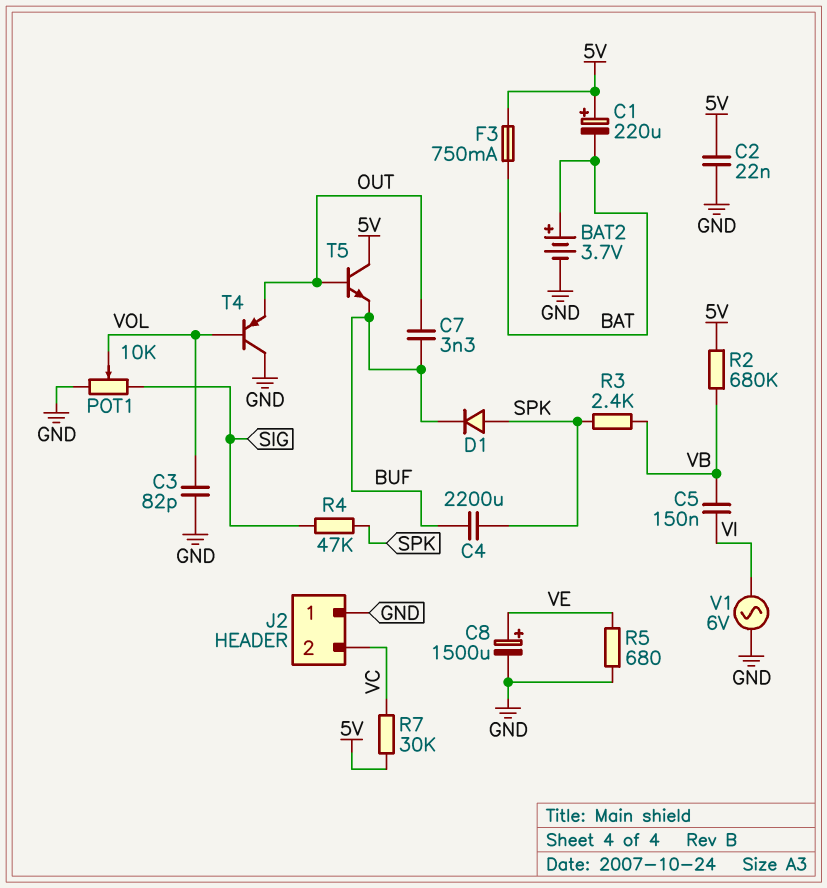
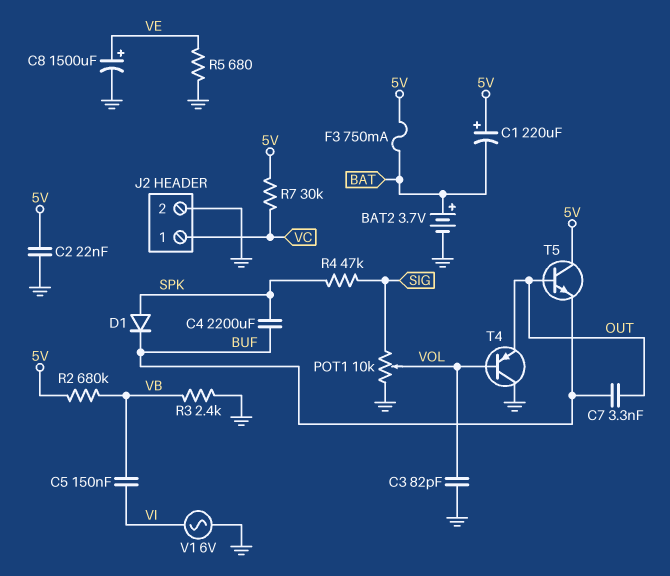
J2 pin 1: GND -> VC
J2 pin 2: VC -> GND
R3: 2.4k (SPK, VB) -> 2.4k (GND, VB)

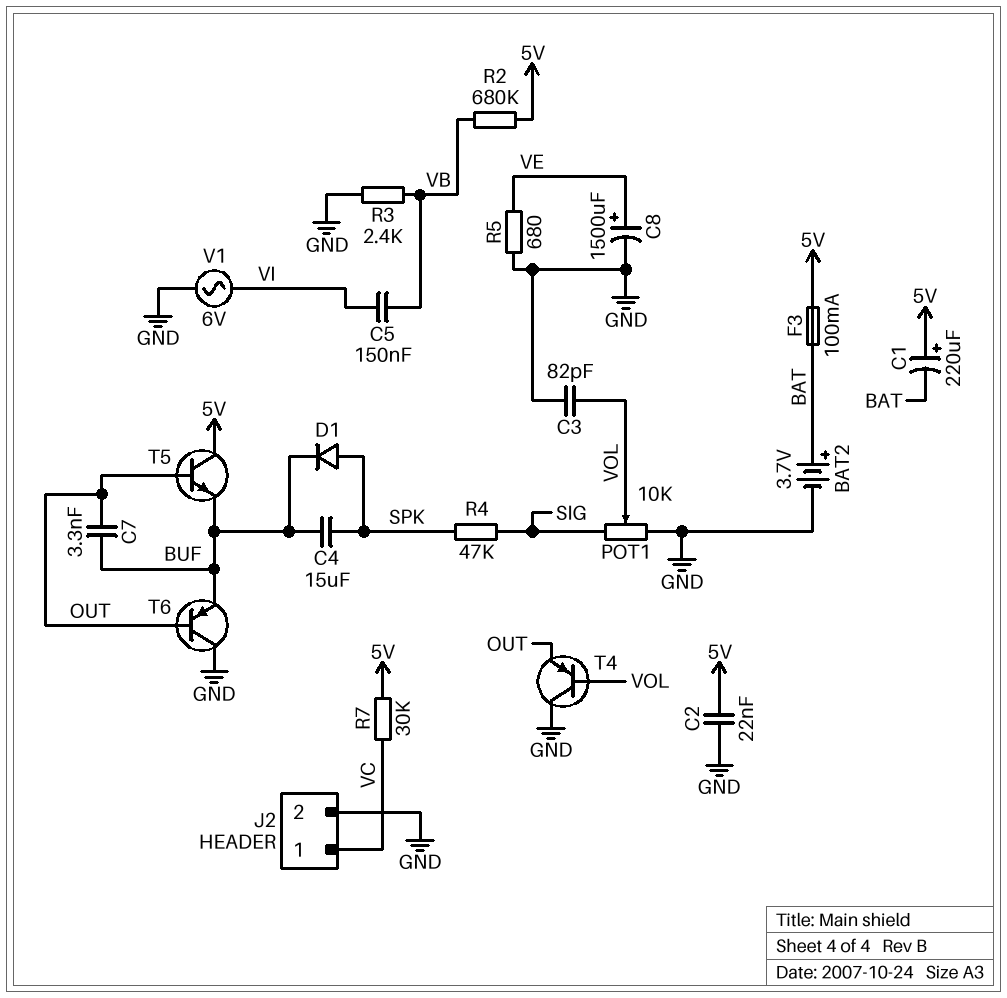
C4: 2200uF (BUF, SPK) -> 15uF (BUF, SPK)
F3: 750mA (5V, BAT) -> 100mA (5V, BAT)
T6: none -> PNP (B OUT, C GND, E BUF)

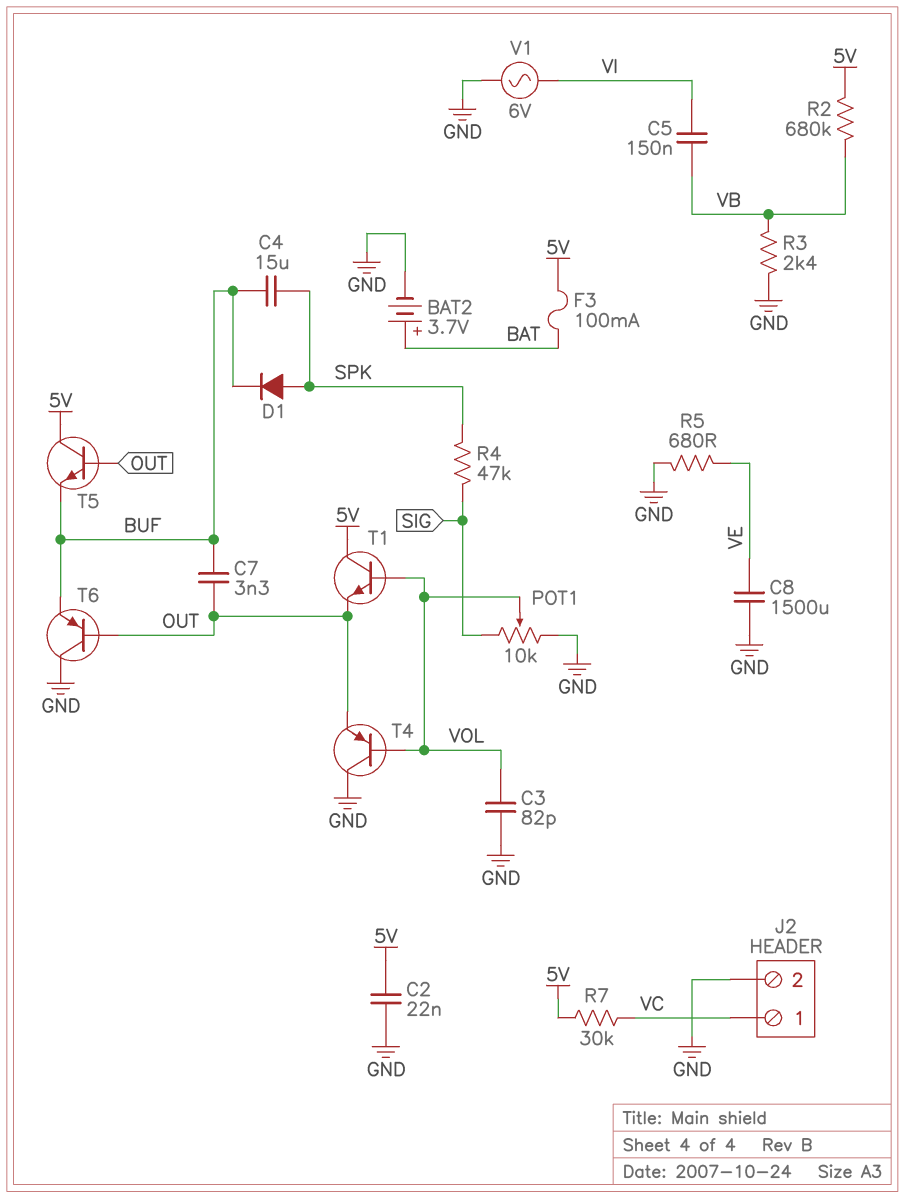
C1: 220uF (plus 5V, minus BAT) -> none
C8: 1500uF (plus VE, minus GND) -> 1500uF (GND, VE)
T1: none -> NPN (B VOL, C 5V, E OUT)

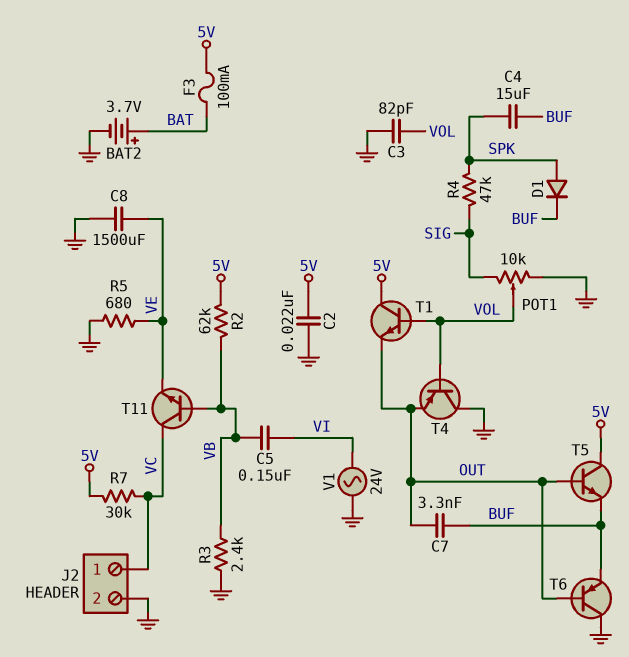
R2: 680k (5V, VB) -> 62k (5V, VB)
T11: none -> NPN (B VB, C VC, E VE)
V1: AC 6V (GND, VI) -> AC 24V (GND, VI)

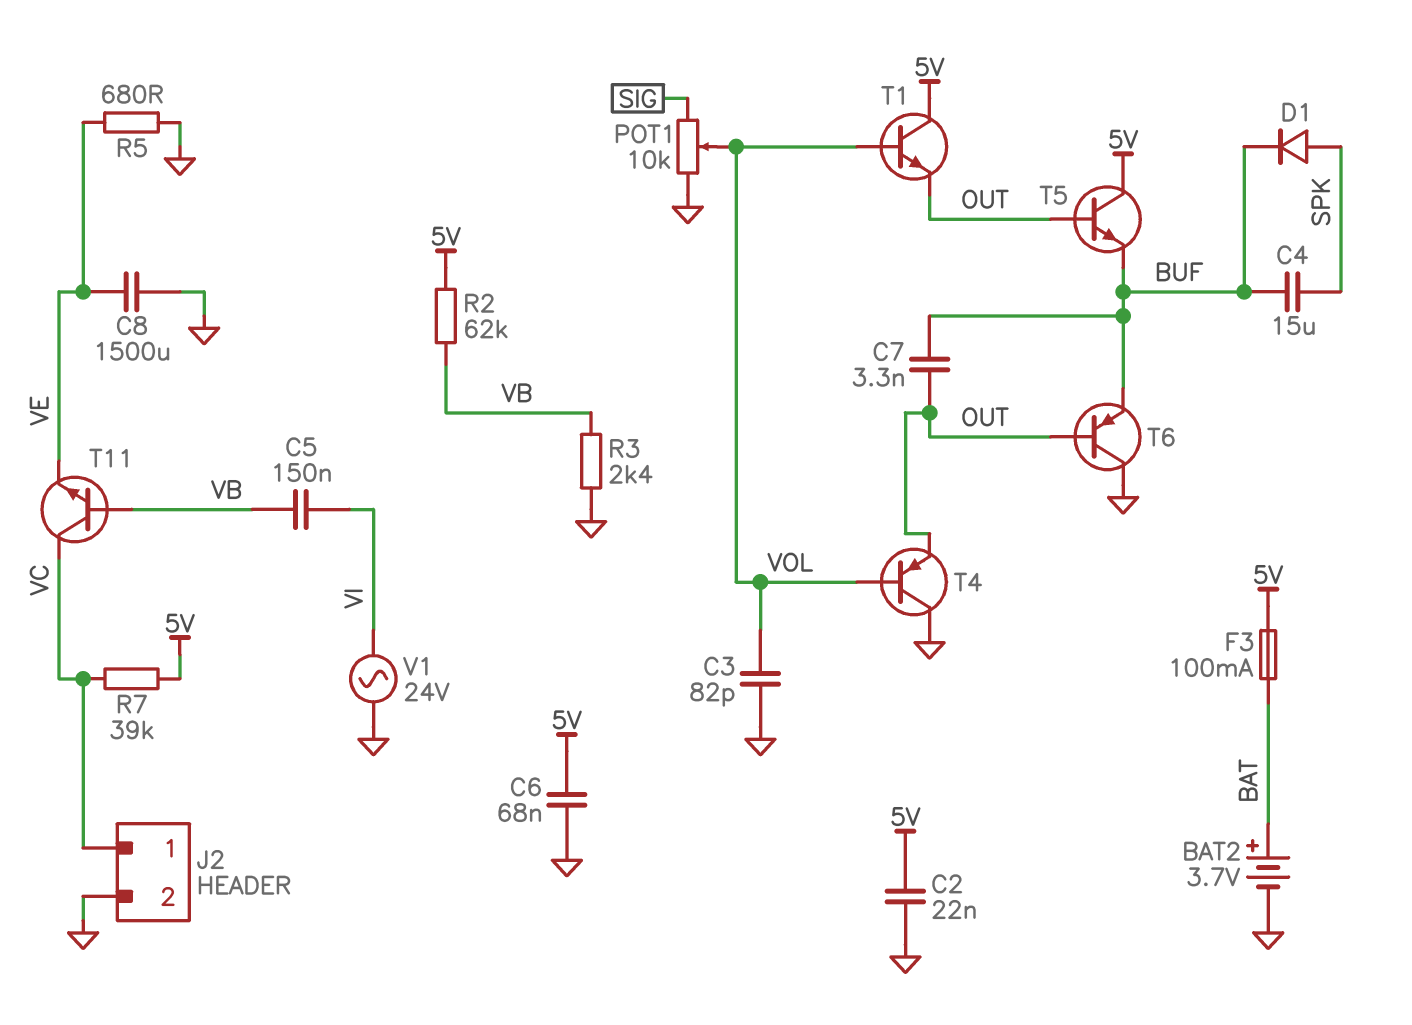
C6: none -> 68nF (5V, GND)
R4: 47k (SIG, SPK) -> none
R7: 30k (5V, VC) -> 39k (5V, VC)

